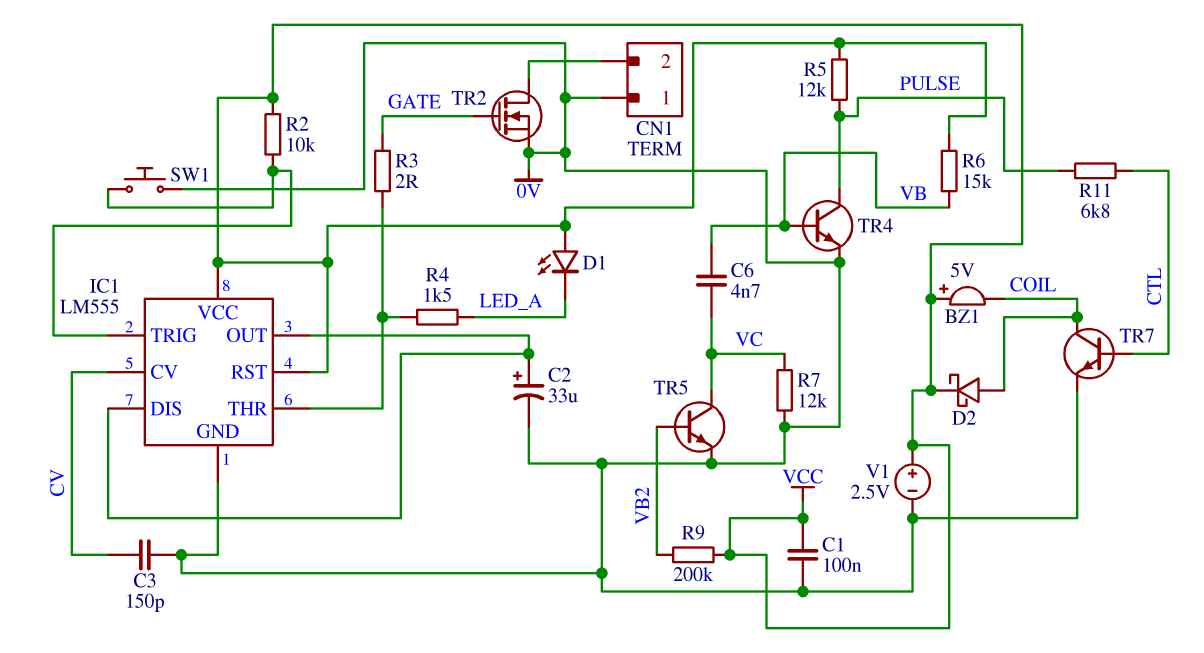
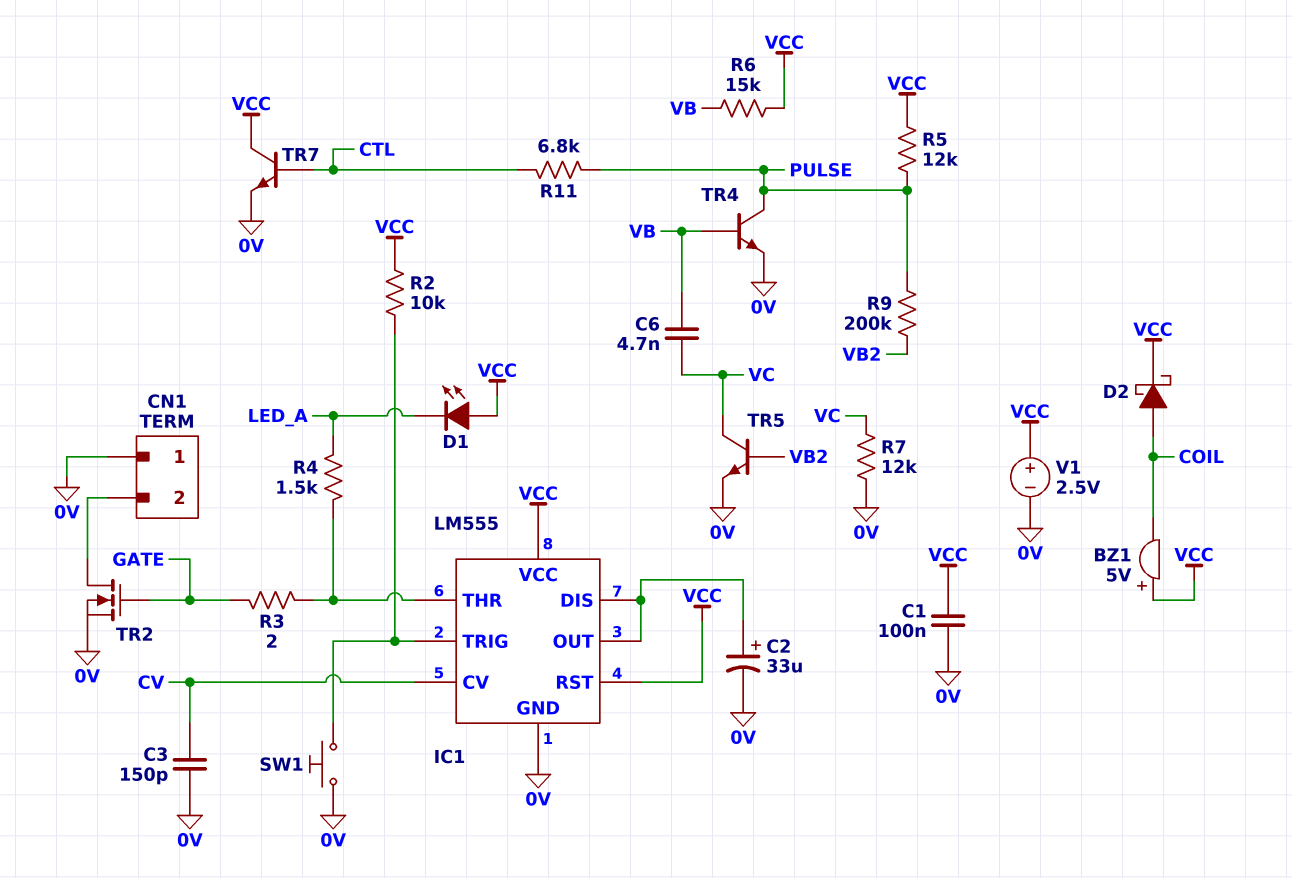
R9: 200k (VB2, VCC) -> 200k (PULSE, VB2)
TR7: NPN (B CTL, C COIL, E 0V) -> NPN (B CTL, C VCC, E 0V)

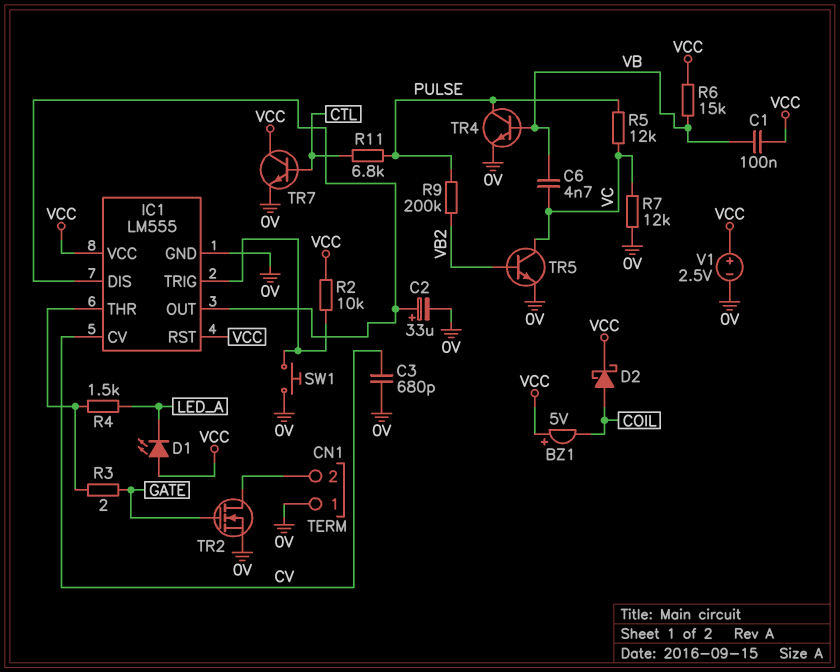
C1: 100nF (0V, VCC) -> 100nF (VB, VCC)
C3: 150pF (0V, CV) -> 680pF (0V, CV)
R5: 12k (PULSE, VCC) -> 12k (PULSE, VC)

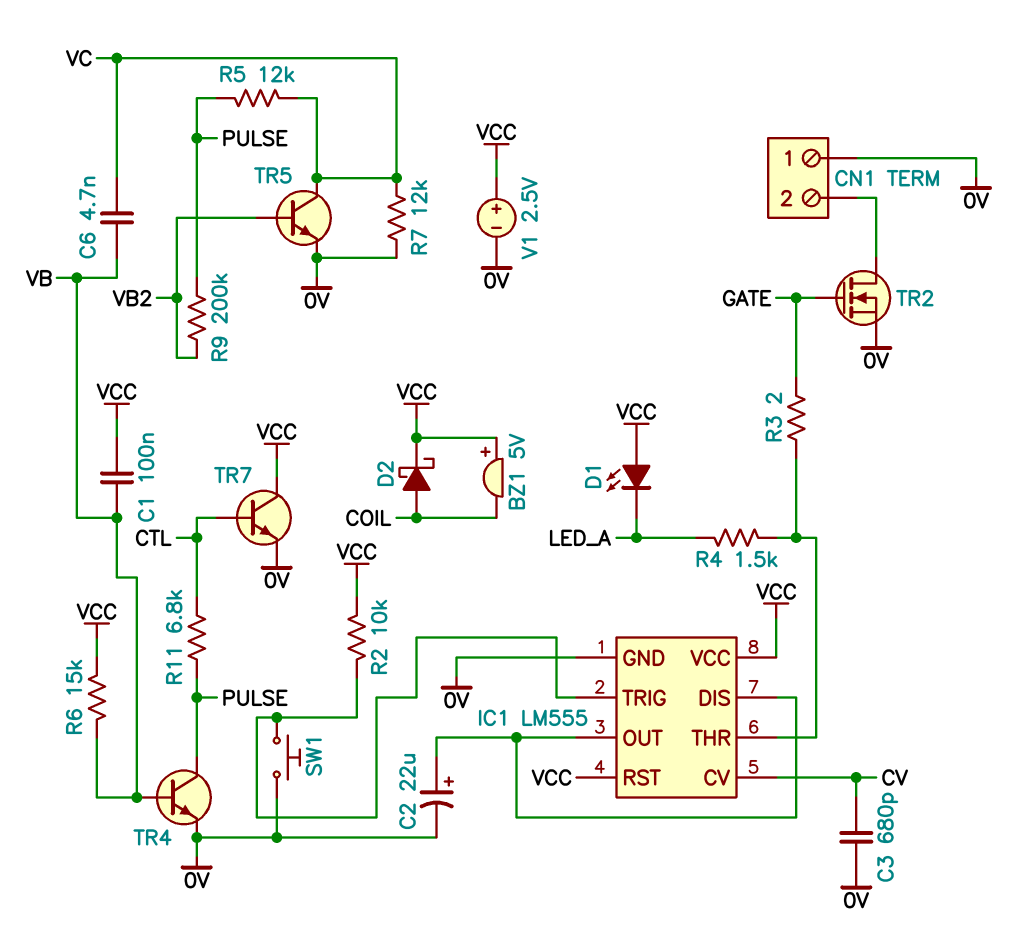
C2: 33uF (plus IC1/DIS, minus 0V) -> 22uF (plus IC1/DIS, minus 0V)

